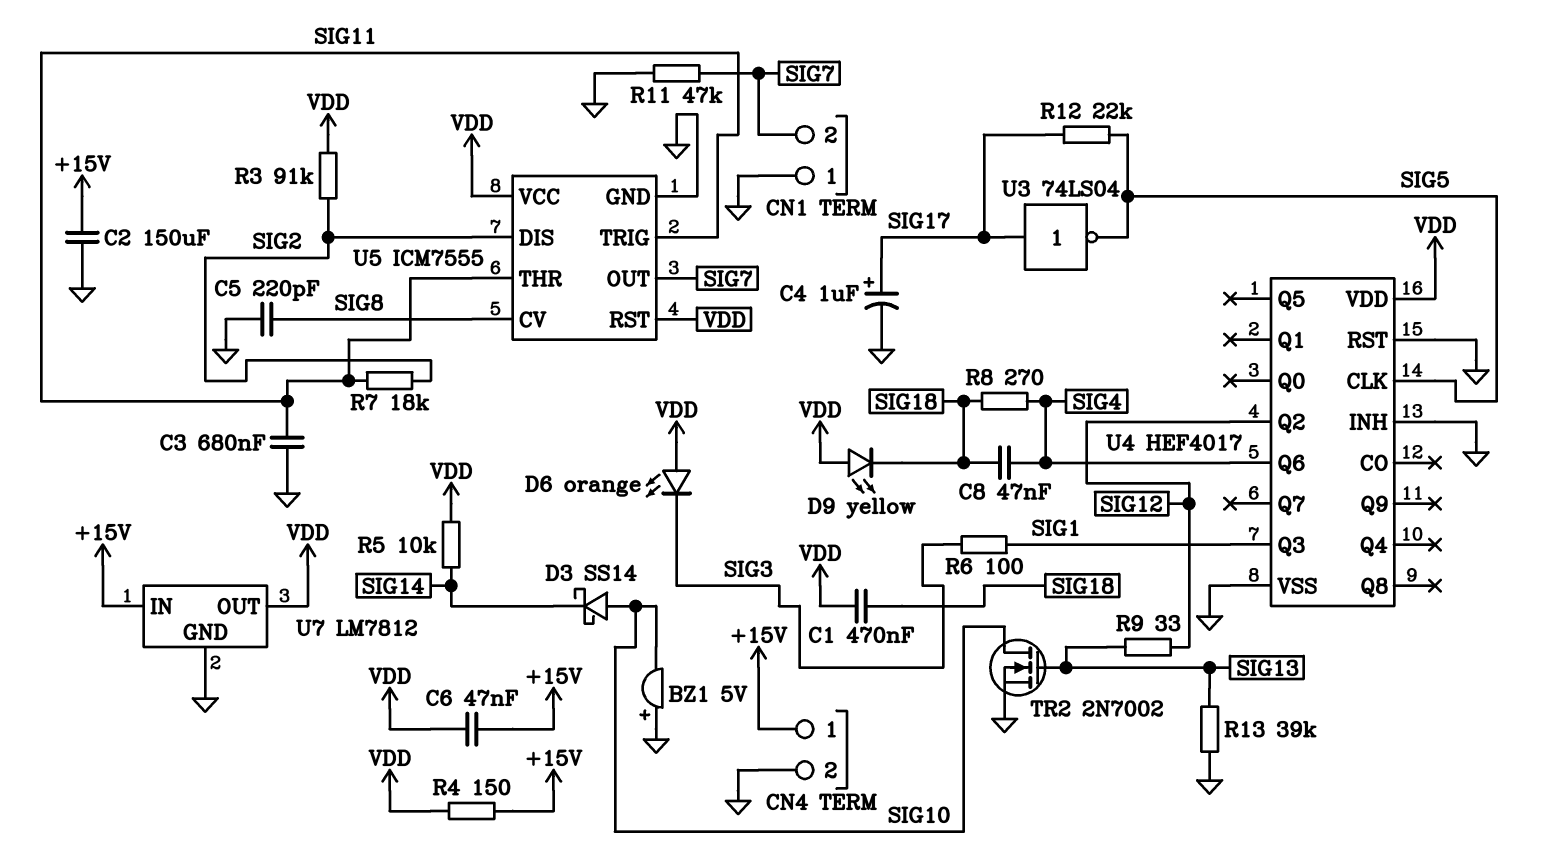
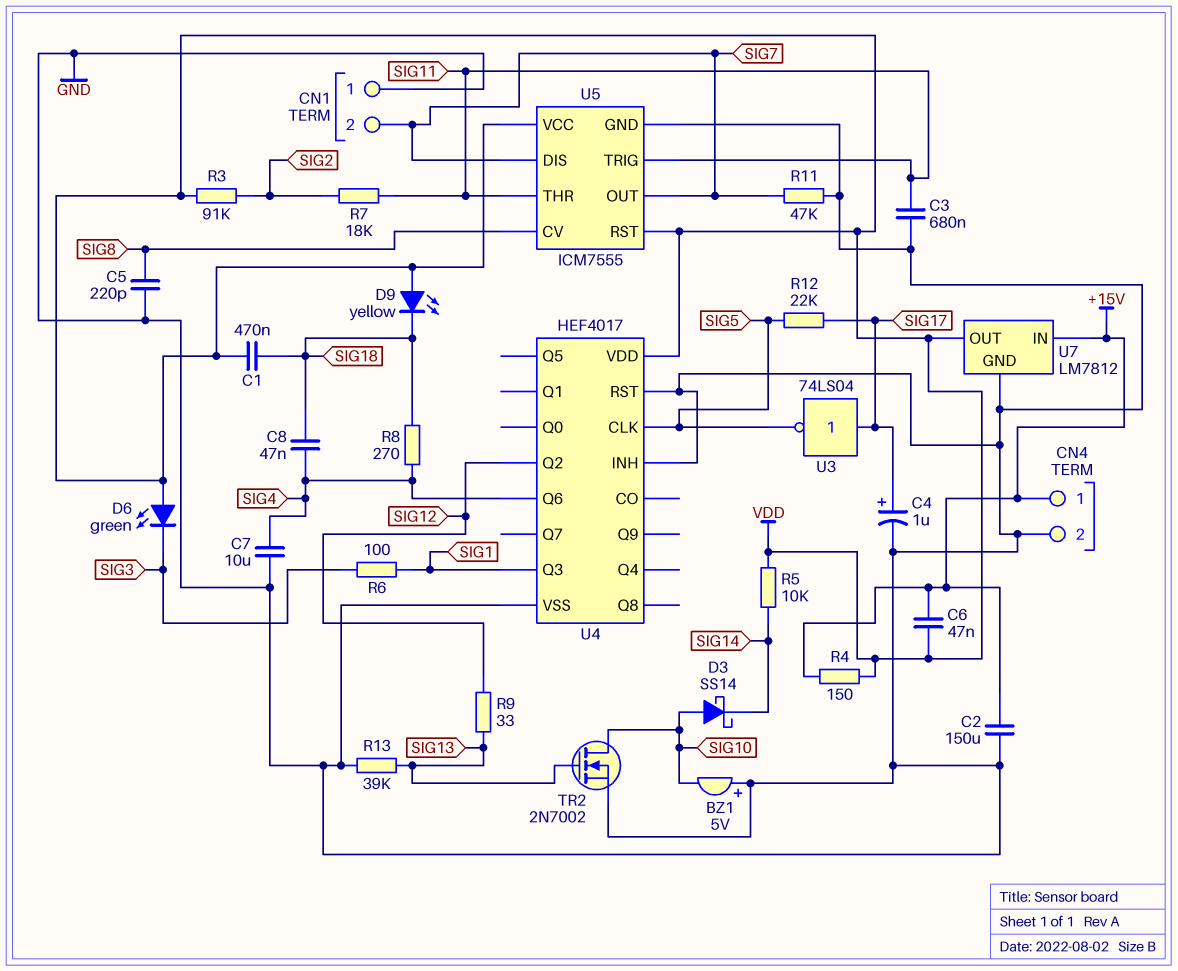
C7: none -> 10uF (GND, SIG4)
D6: LED orange (A VDD, K SIG3) -> LED green (A VDD, K SIG3)
U5 pin DIS: SIG2 -> SIG7

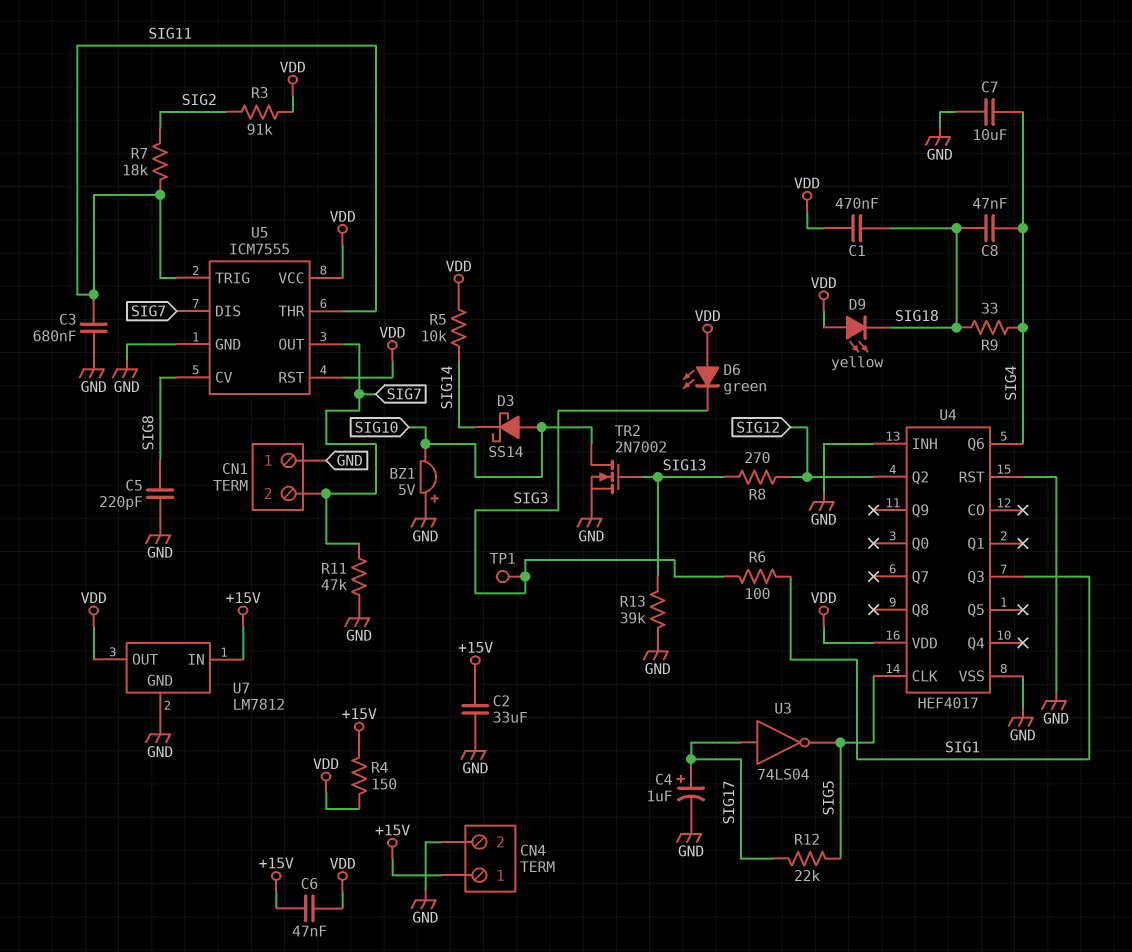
C2: 150uF (+15V, GND) -> 33uF (+15V, GND)
R8: 270 (SIG4, SIG18) -> 270 (SIG12, SIG13)
R9: 33 (SIG12, SIG13) -> 33 (SIG4, SIG18)
TP1: none -> test point (SIG3)

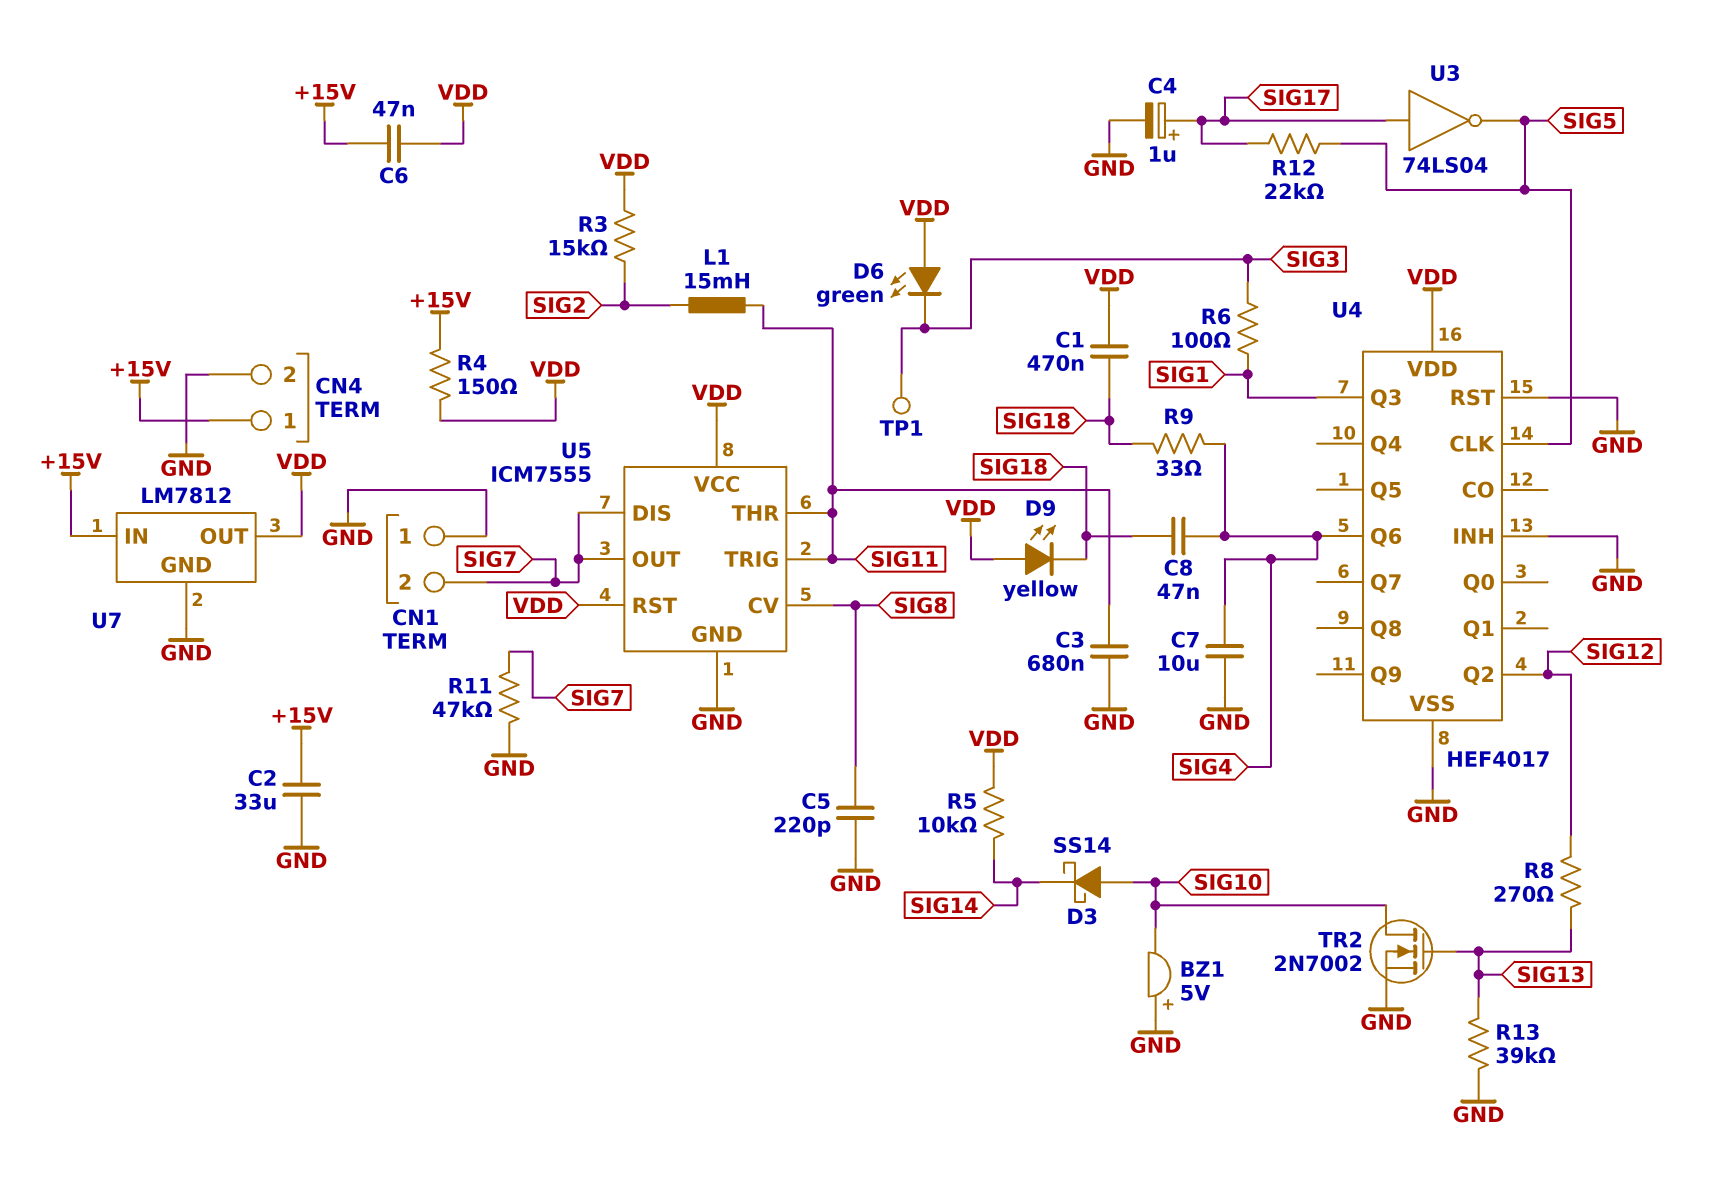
L1: none -> 15mH (SIG2, SIG11)
R3: 91k (SIG2, VDD) -> 15k (SIG2, VDD)
R7: 18k (SIG2, SIG11) -> none

